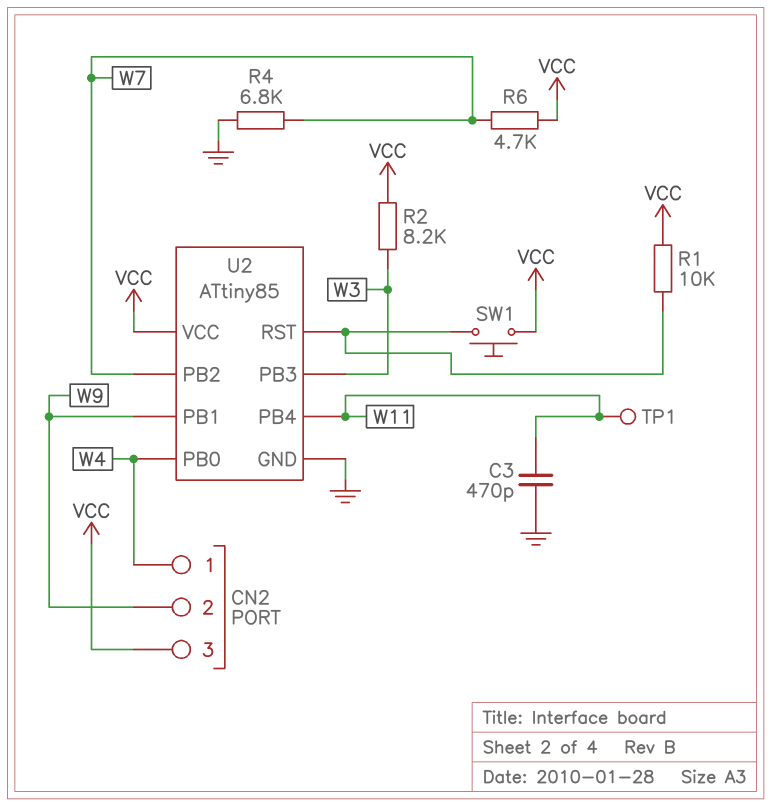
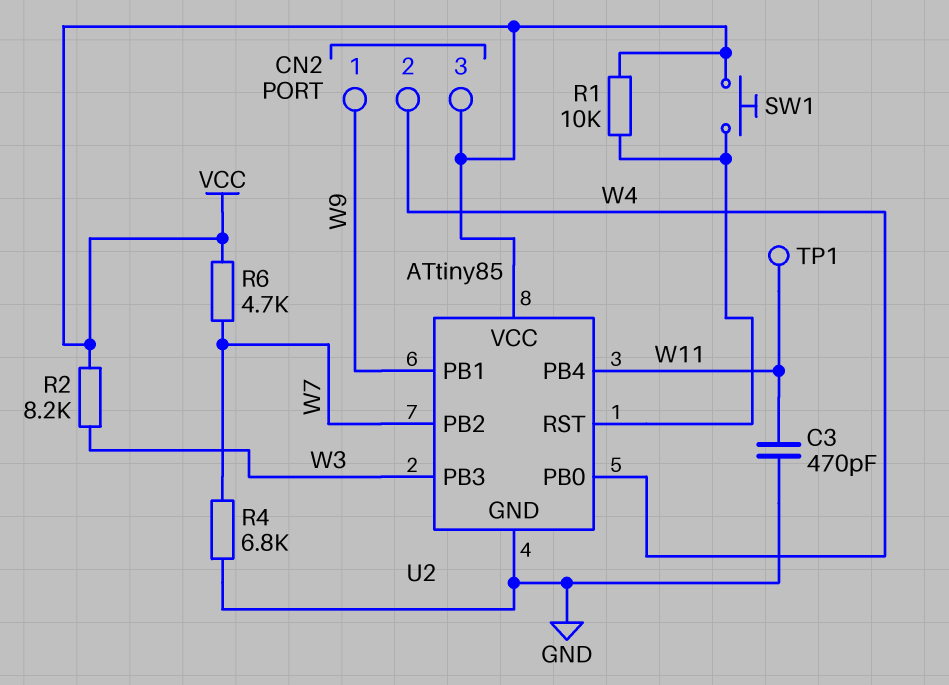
CN2 pin 1: W4 -> W9
CN2 pin 2: W9 -> W4

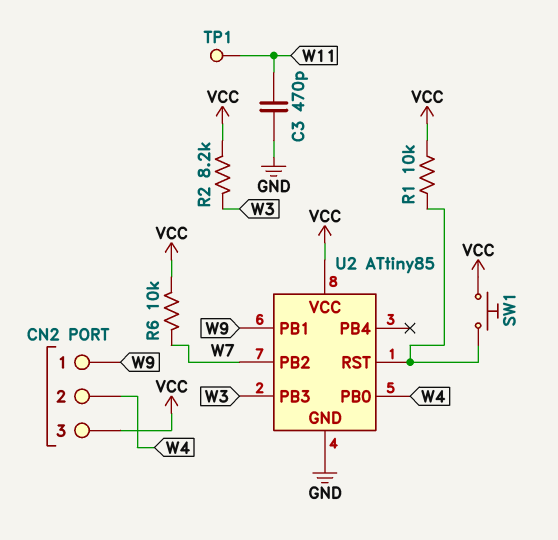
R4: 6.8k (GND, W7) -> none
R6: 4.7k (VCC, W7) -> 10k (VCC, W7)
U2 pin PB4: W11 -> none

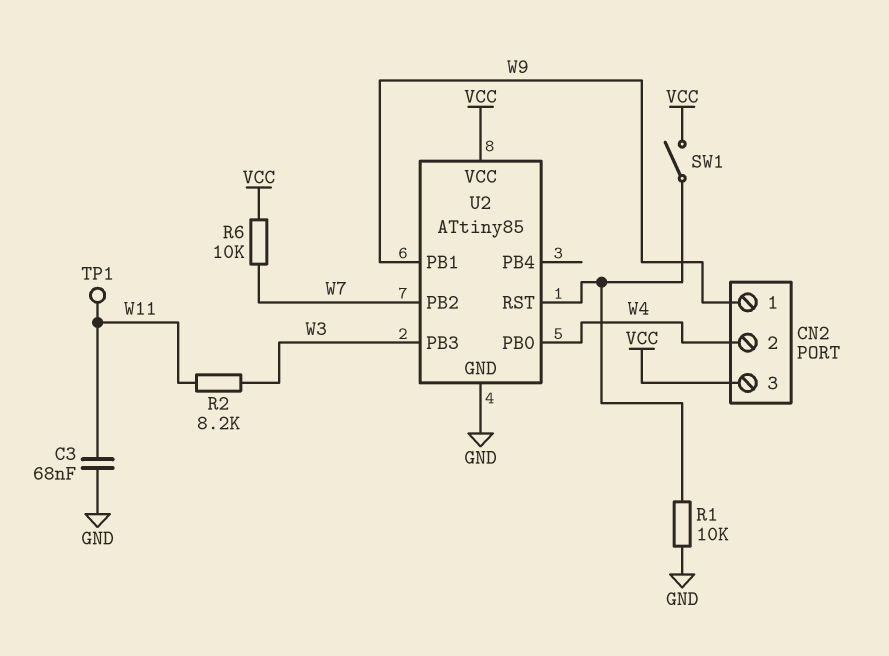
C3: 470pF (GND, W11) -> 68nF (GND, W11)
R1: 10k (U2/RST, VCC) -> 10k (GND, U2/RST)
R2: 8.2k (VCC, W3) -> 8.2k (W3, W11)
SW1: button (U2/RST, VCC) -> switch (U2/RST, VCC)

